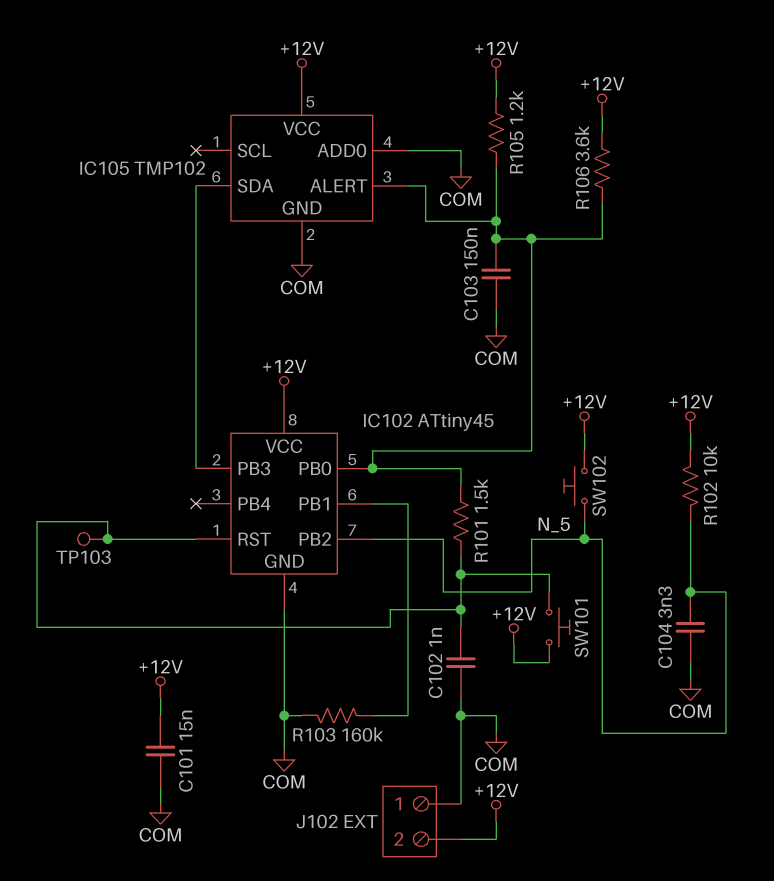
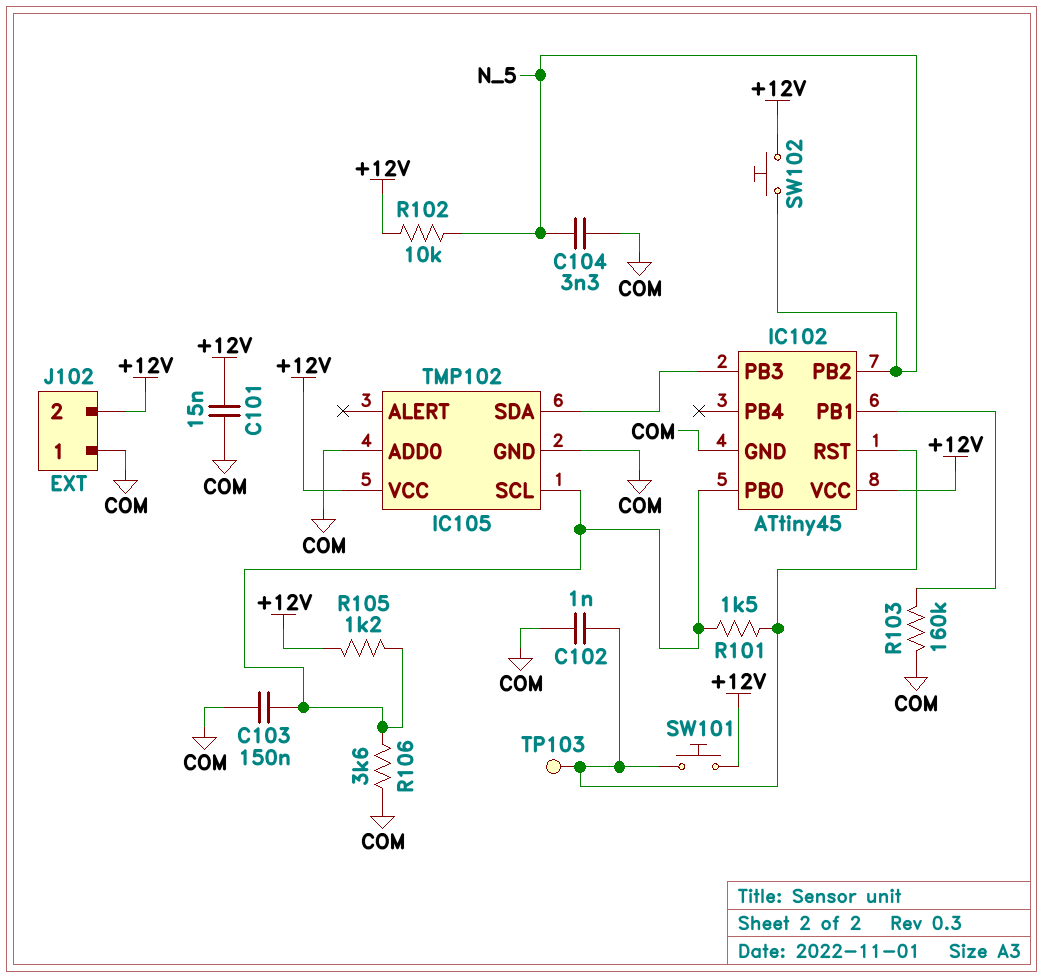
IC105 pin ALERT: IC102/PB0 -> none
IC105 pin SCL: none -> IC102/PB0
R106: 3.6k (+12V, IC102/PB0) -> 3.6k (COM, IC102/PB0)

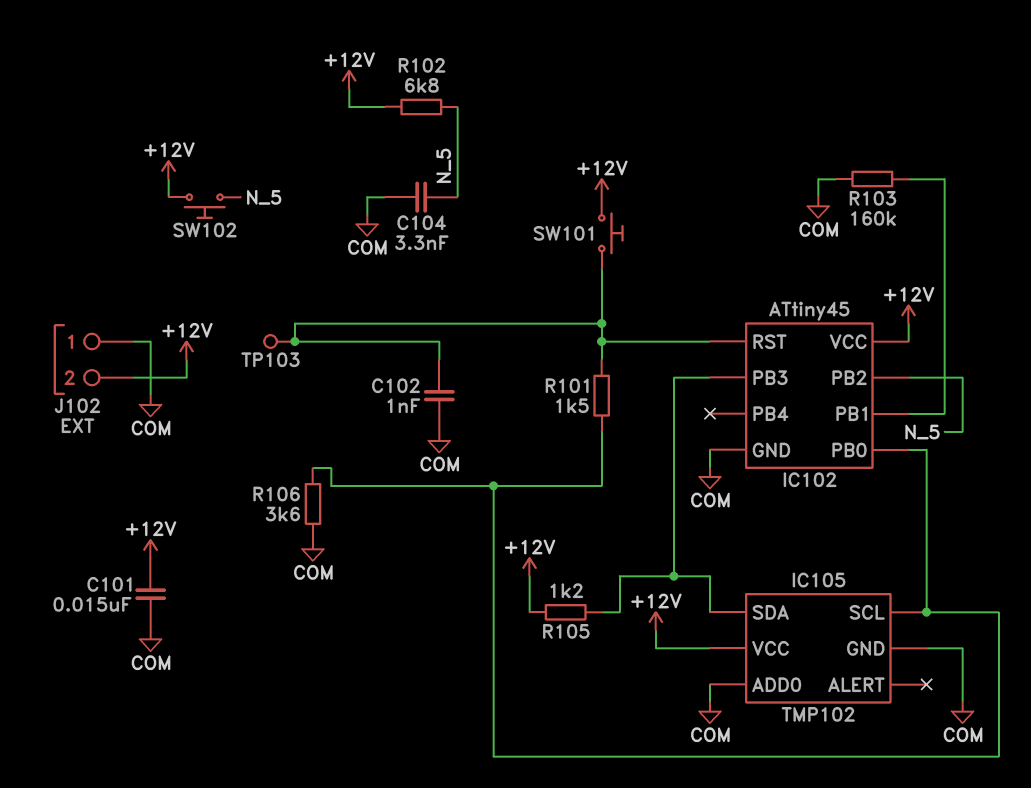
C103: 150nF (COM, IC102/PB0) -> none
R102: 10k (+12V, N_5) -> 6.8k (+12V, N_5)
R105: 1.2k (+12V, IC102/PB0) -> 1.2k (+12V, IC102/PB3)

